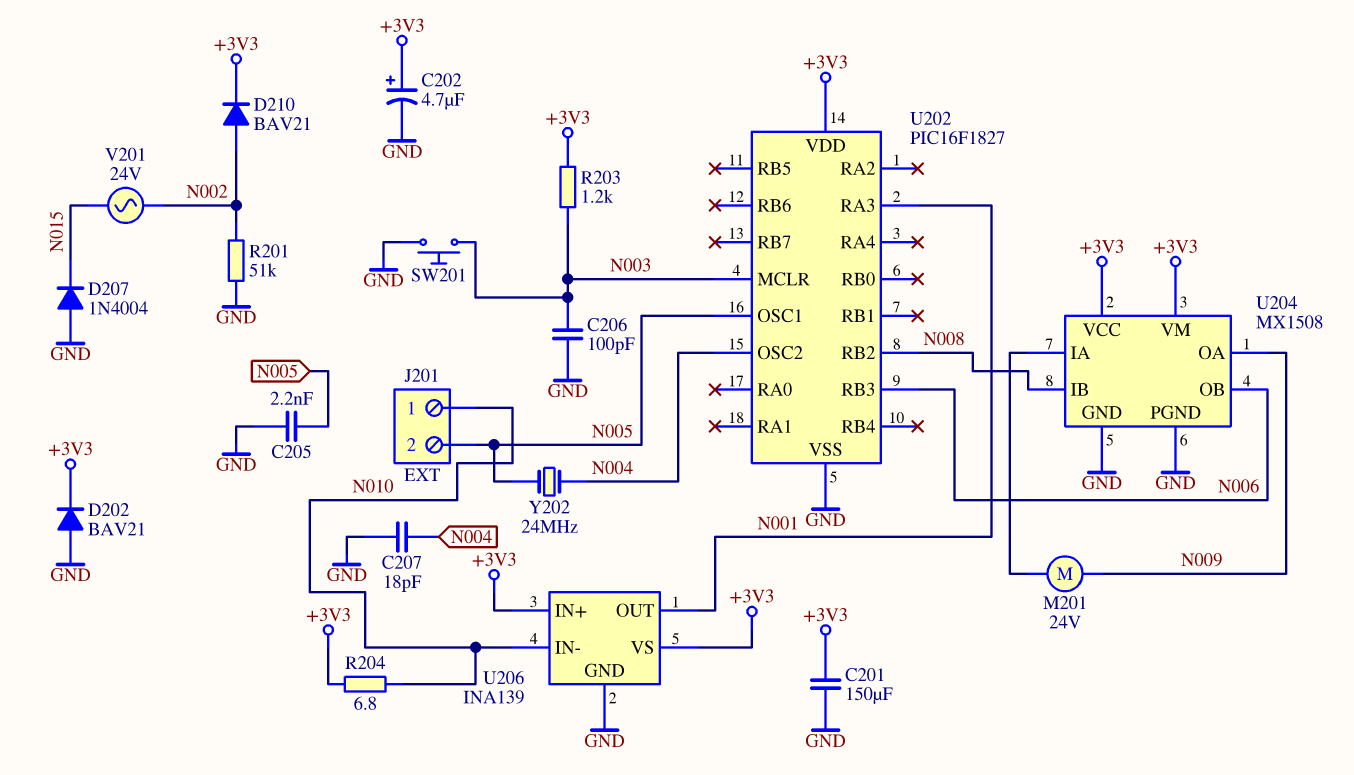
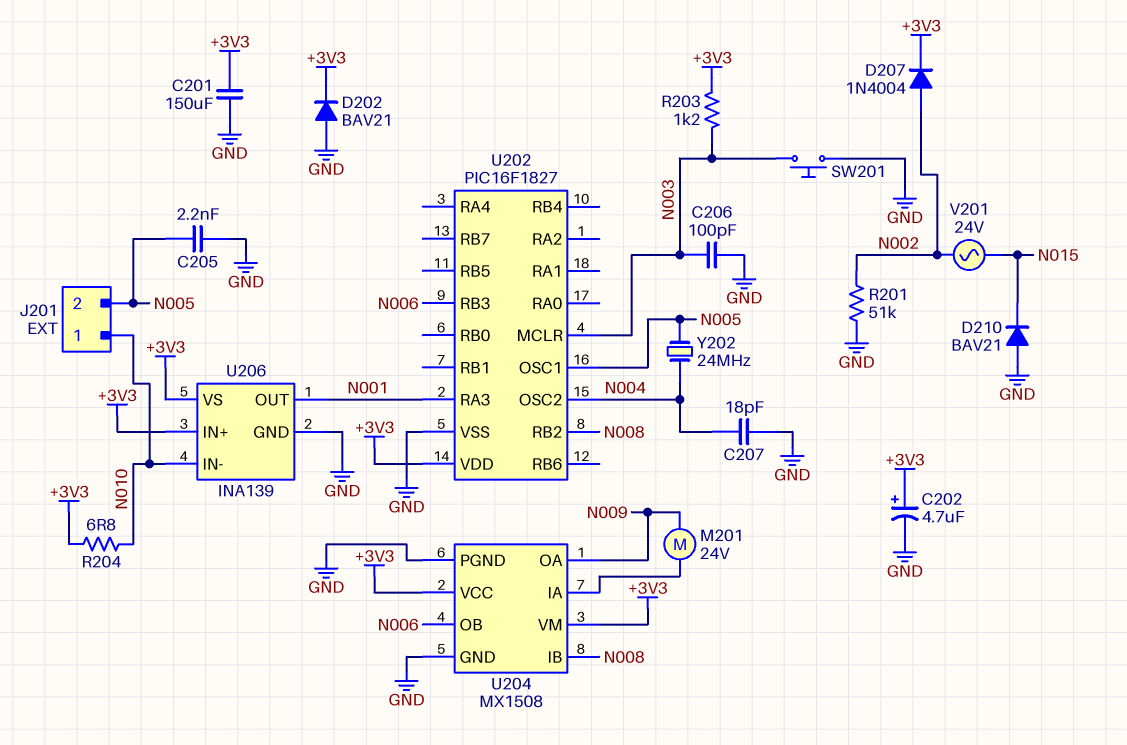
D207: diode 1N4004 (A GND, K N015) -> diode 1N4004 (A N002, K +3V3)
D210: diode BAV21 (A N002, K +3V3) -> diode BAV21 (A GND, K N015)

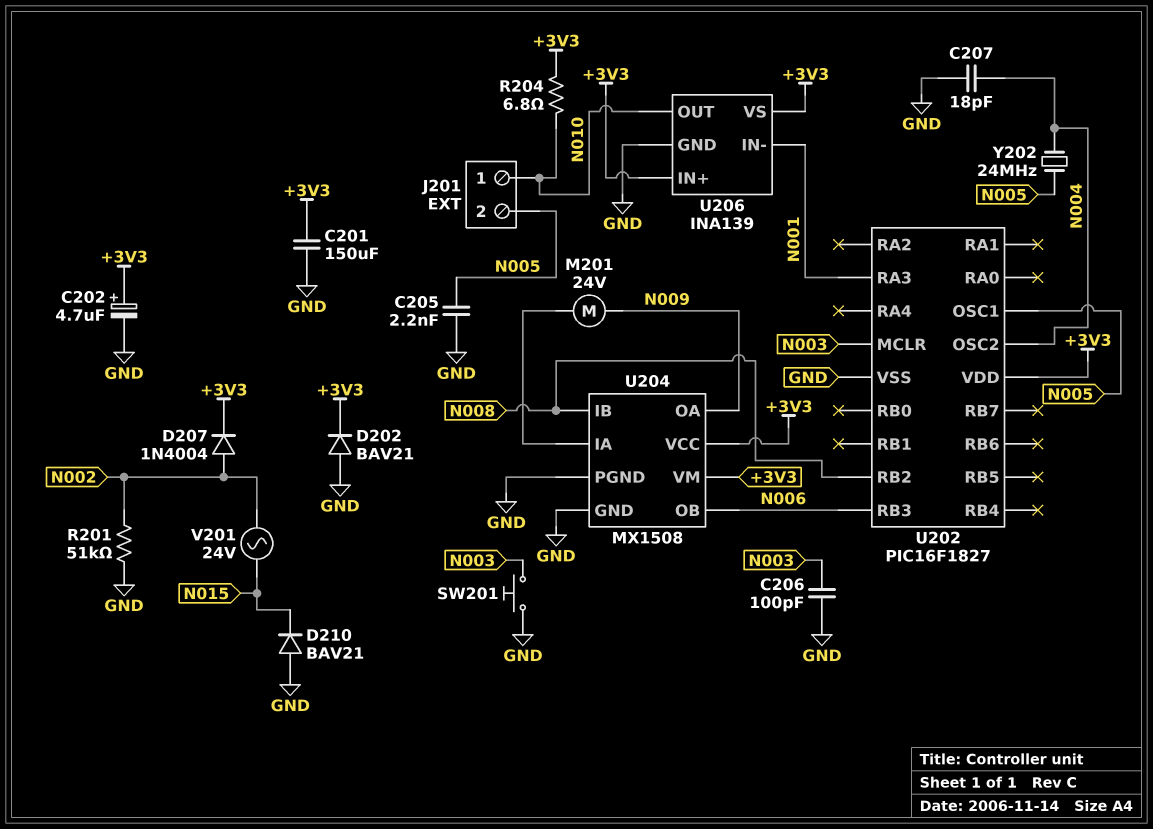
R203: 1.2k (+3V3, N003) -> none
U206 pin IN-: N010 -> N001
U206 pin OUT: N001 -> N010

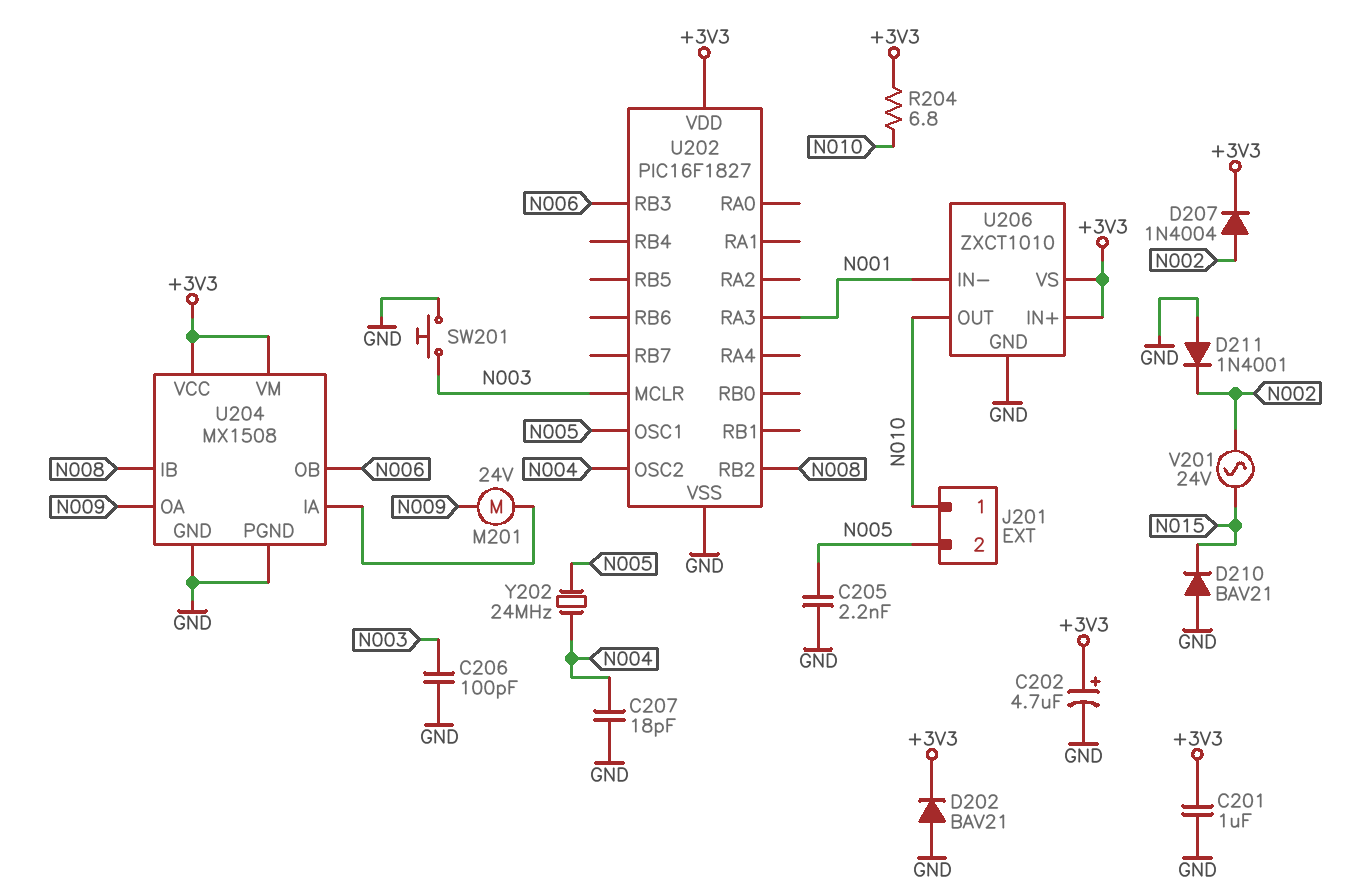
C201: 150uF (+3V3, GND) -> 1uF (+3V3, GND)
D211: none -> diode 1N4001 (A GND, K N002)
R201: 51k (GND, N002) -> none
U206: INA139 -> ZXCT1010

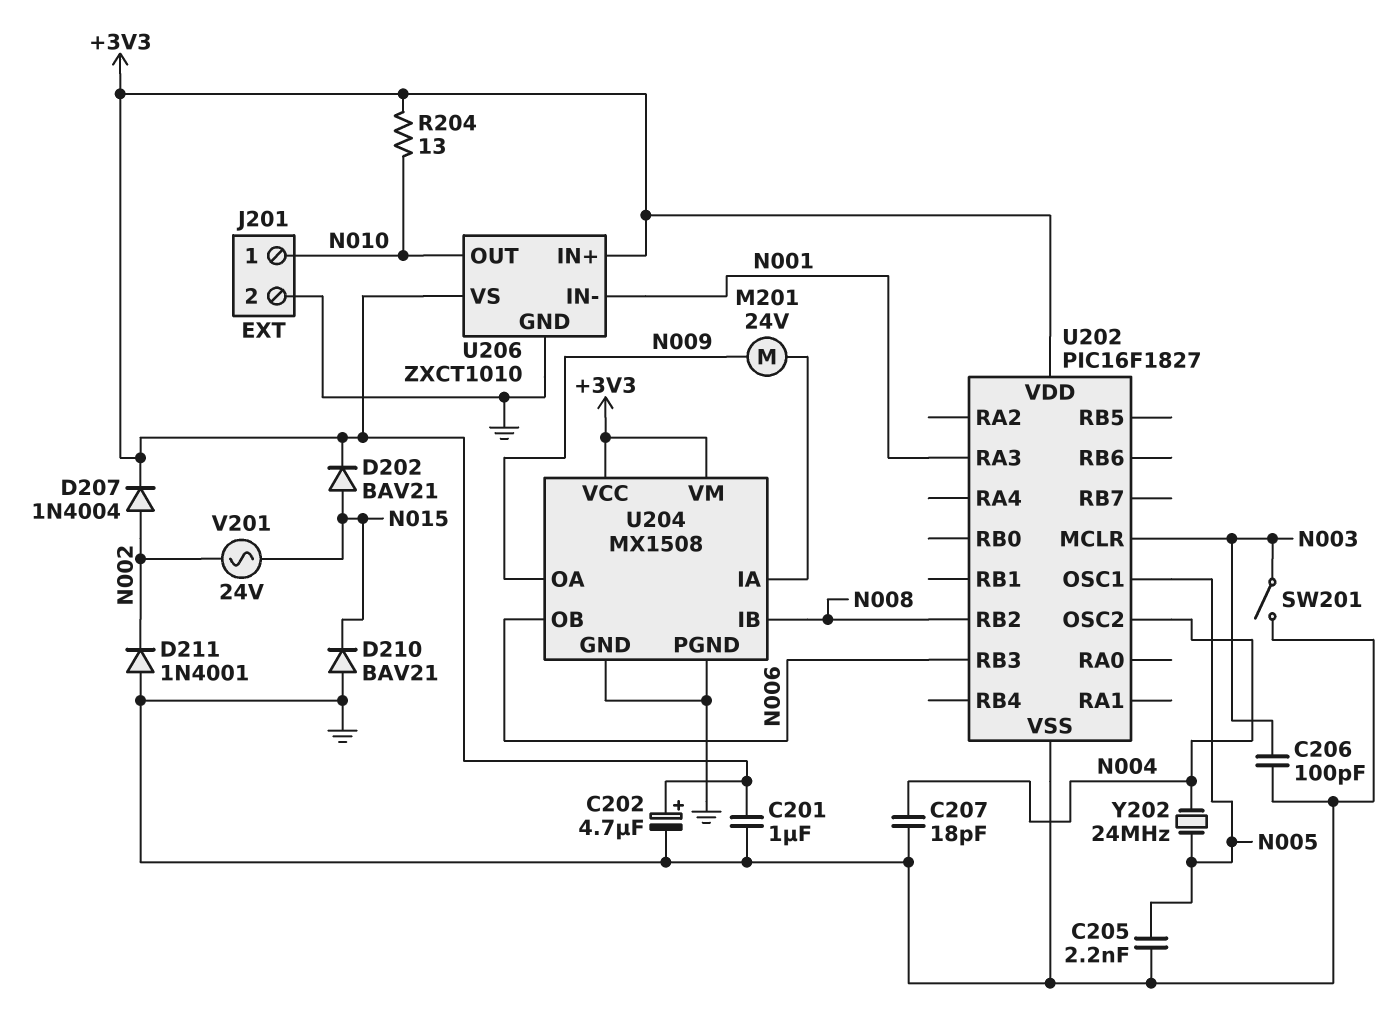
D202: diode BAV21 (A GND, K +3V3) -> diode BAV21 (A N015, K +3V3)
J201 pin 2: N005 -> GND
R204: 6.8 (+3V3, N010) -> 13 (+3V3, N010)
SW201: button (GND, N003) -> switch (GND, N003)

